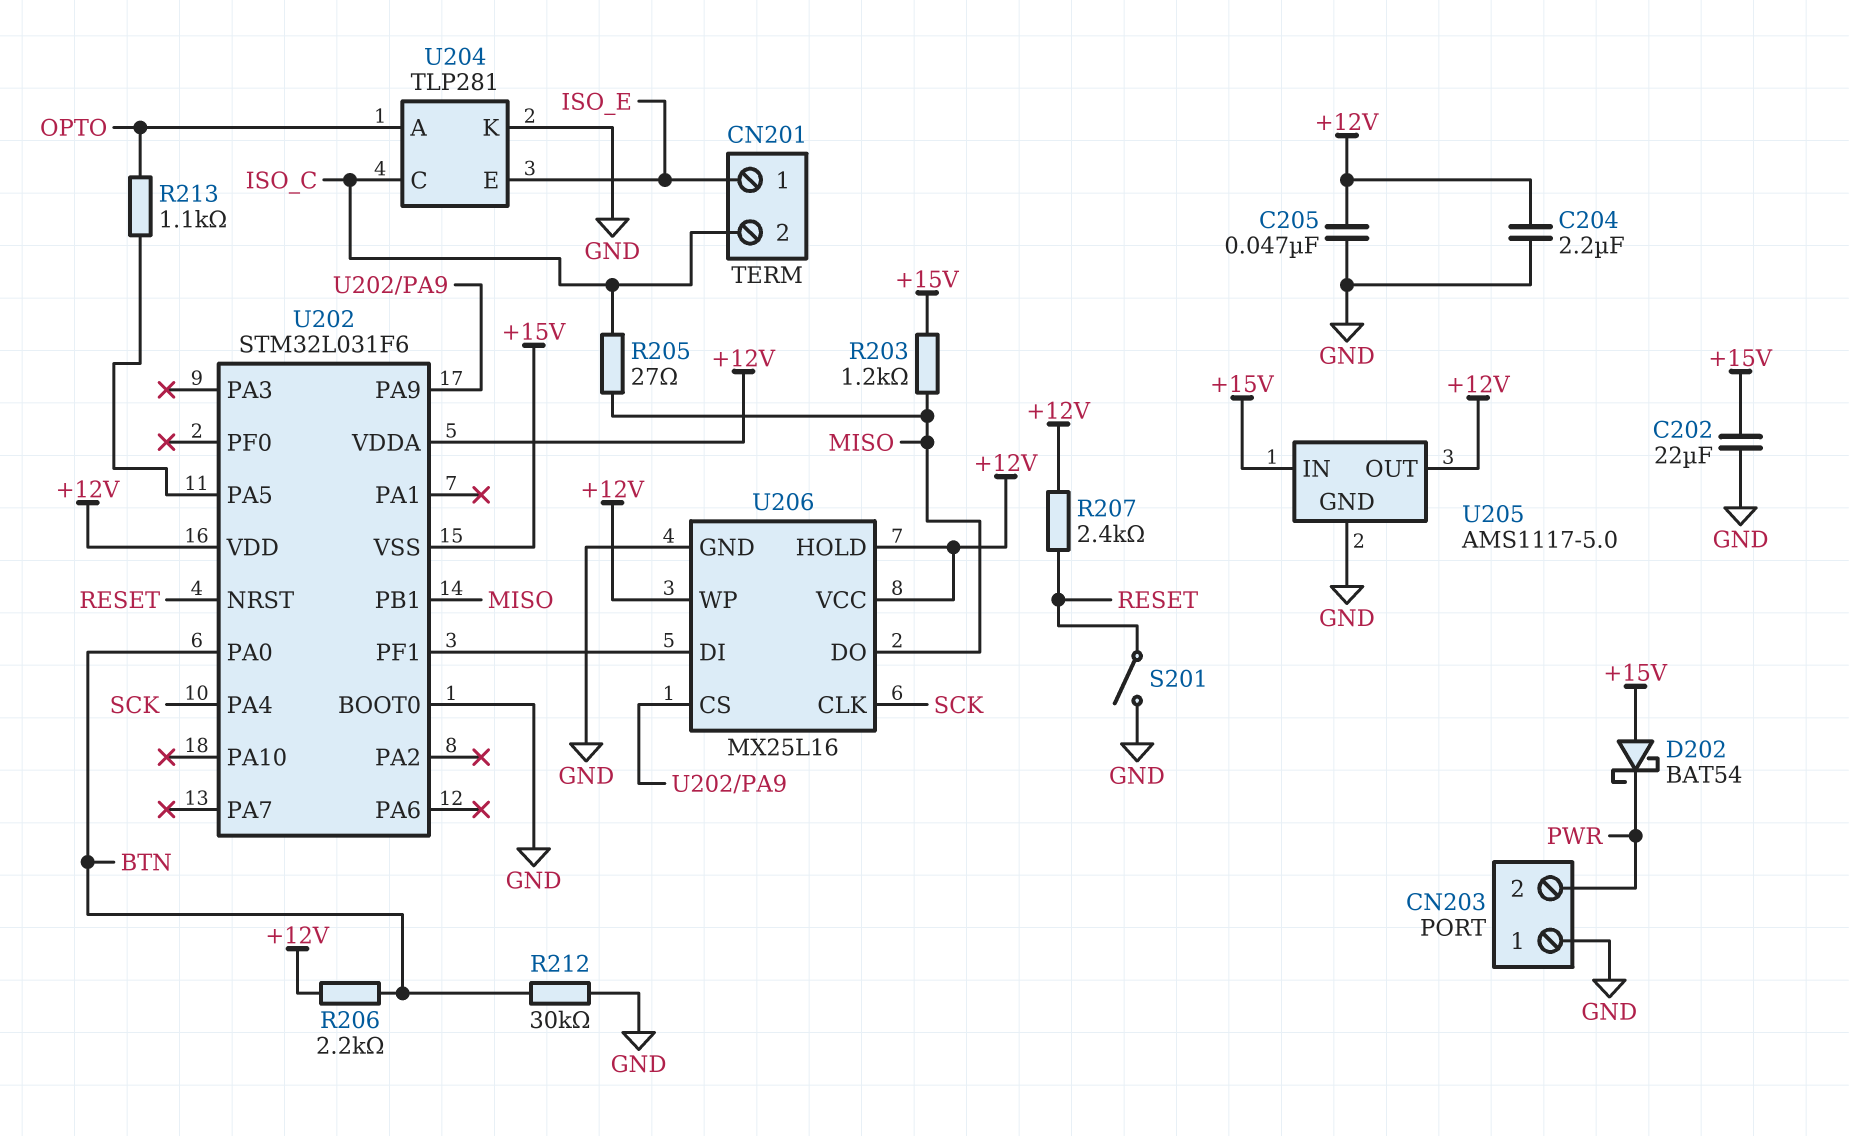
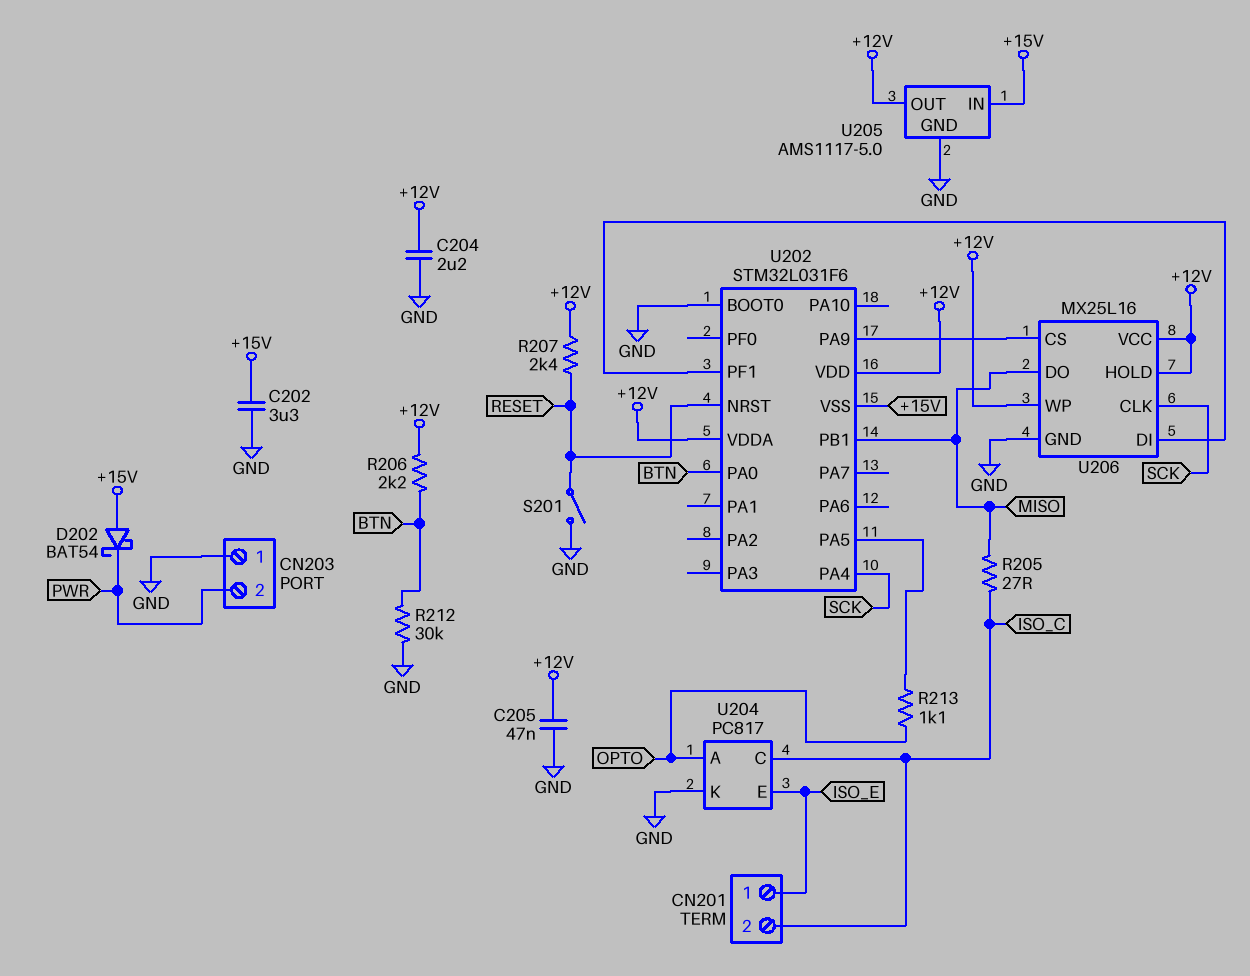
C202: 22uF (+15V, GND) -> 3.3uF (+15V, GND)
R203: 1.2k (+15V, MISO) -> none
U204: TLP281 -> PC817

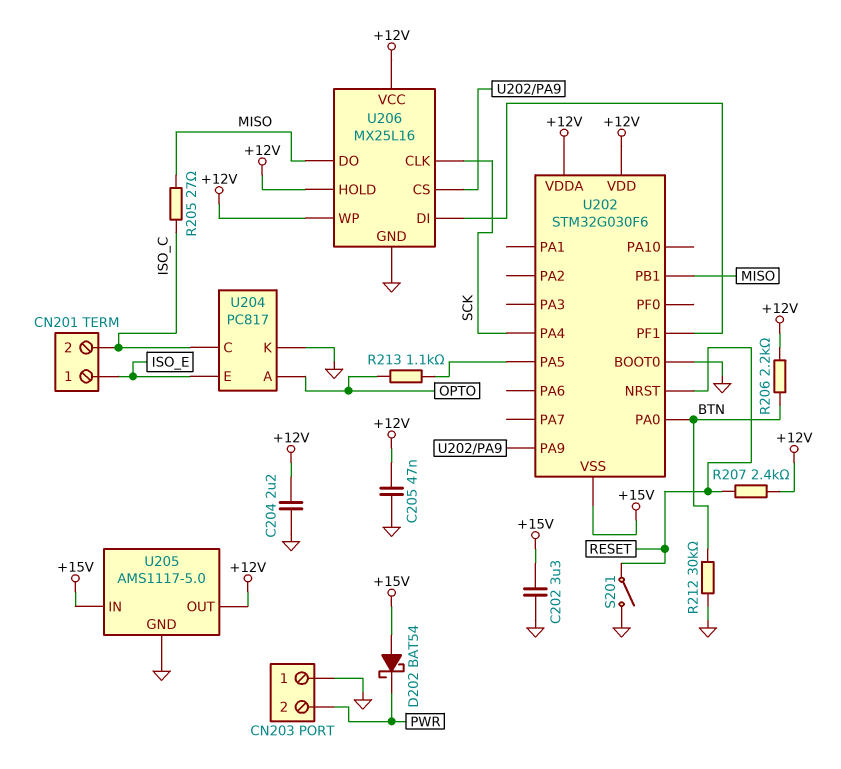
U202: STM32L031F6 -> STM32G030F6

